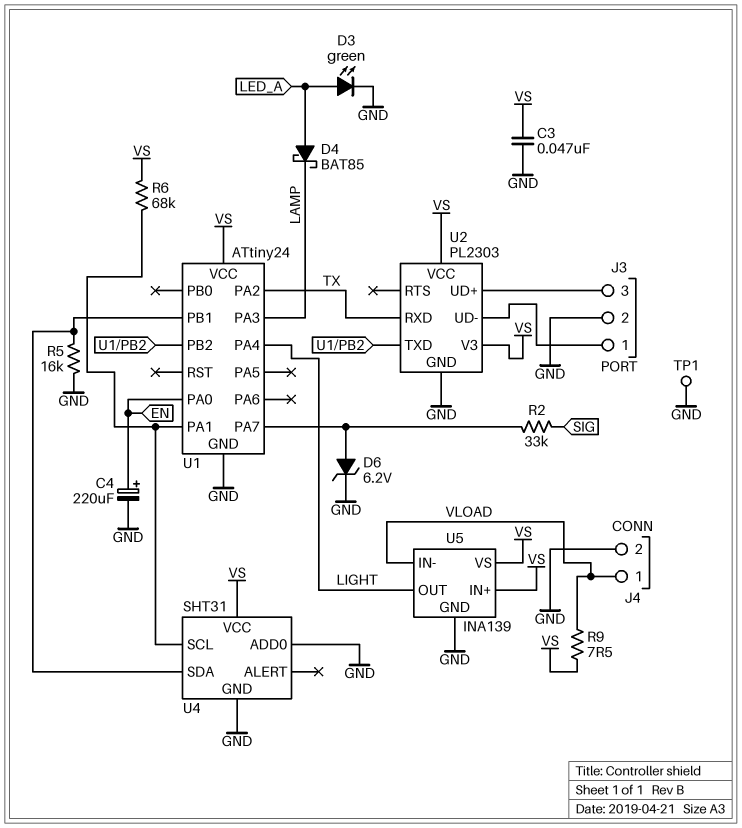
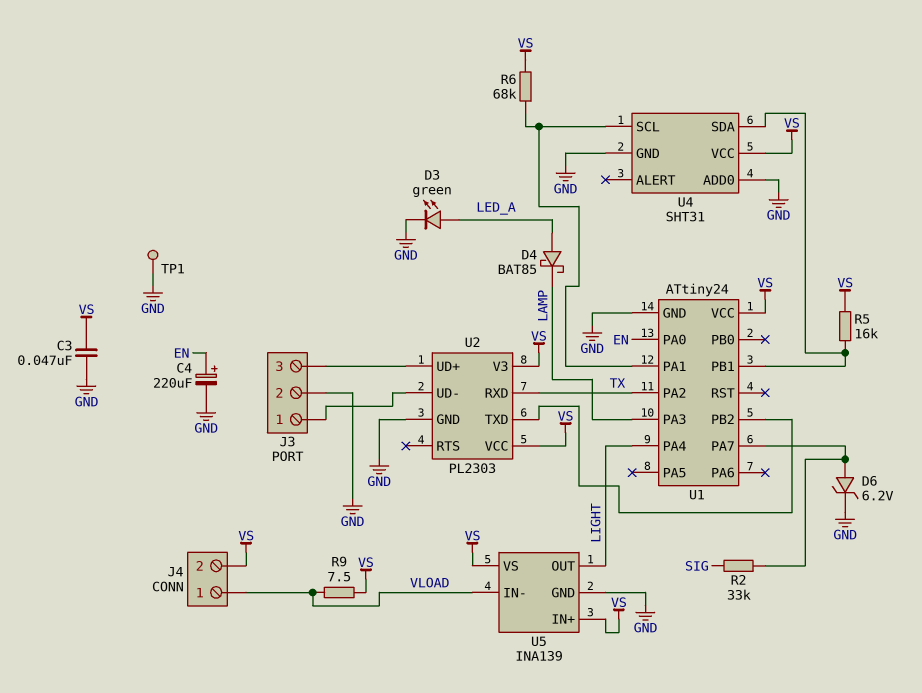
J4 pin 2: GND -> VS
R5: 16k (GND, U1/PB1) -> 16k (U1/PB1, VS)

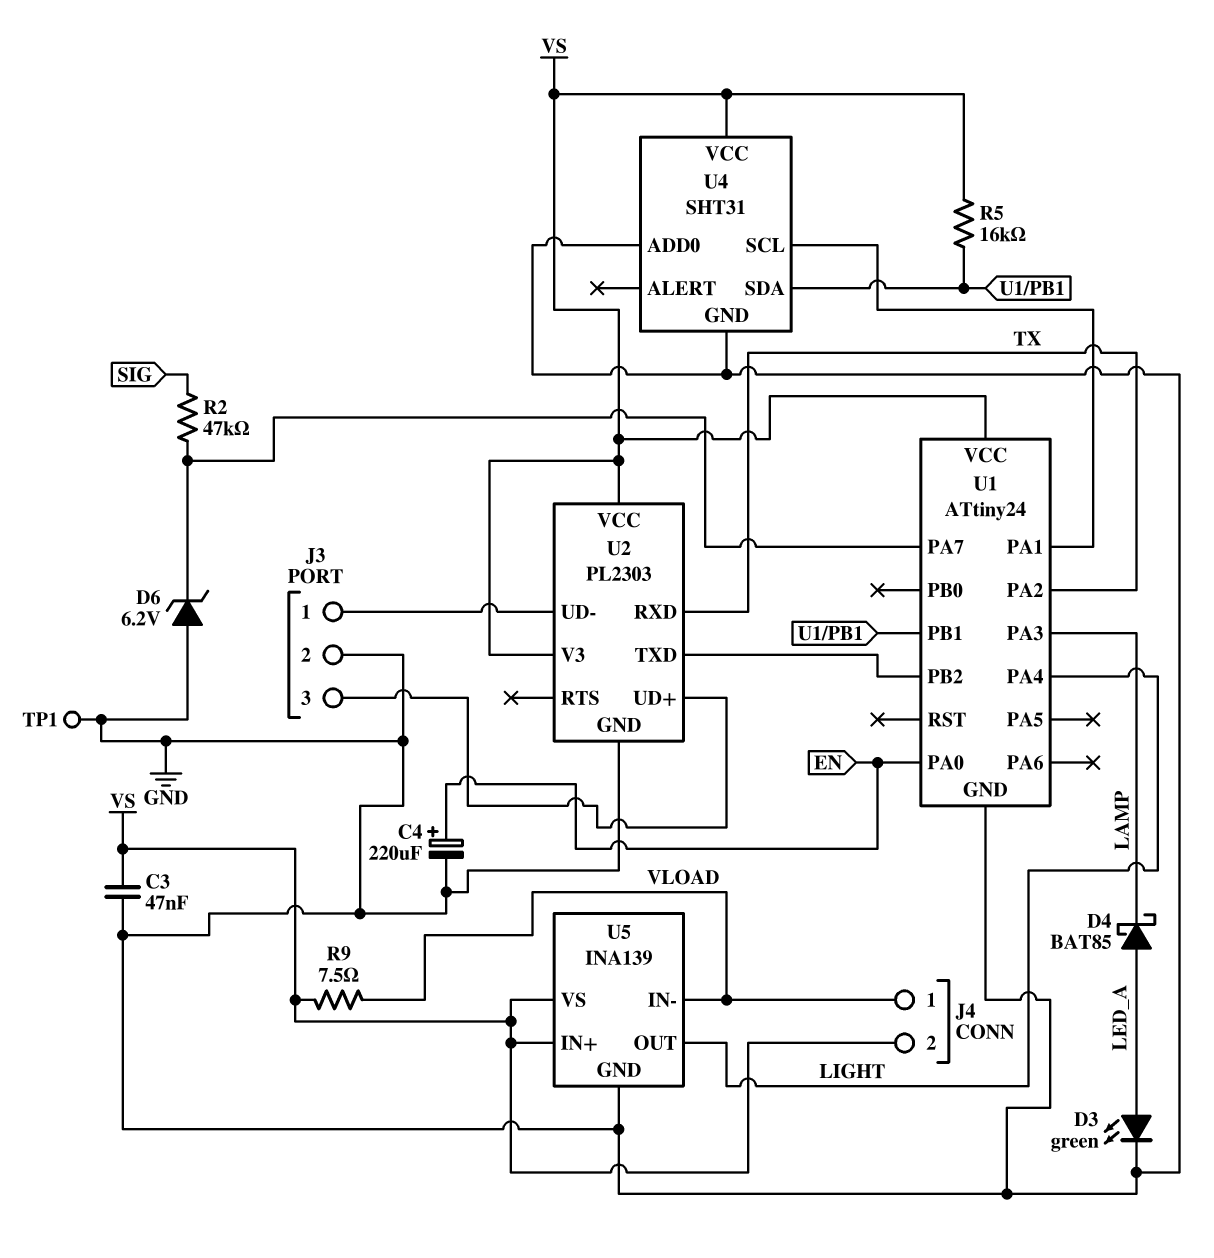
D6: zener 6.2V (A U1/PA7, K GND) -> zener 6.2V (A GND, K U1/PA7)
R2: 33k (SIG, U1/PA7) -> 47k (SIG, U1/PA7)
R6: 68k (U1/PA1, VS) -> none

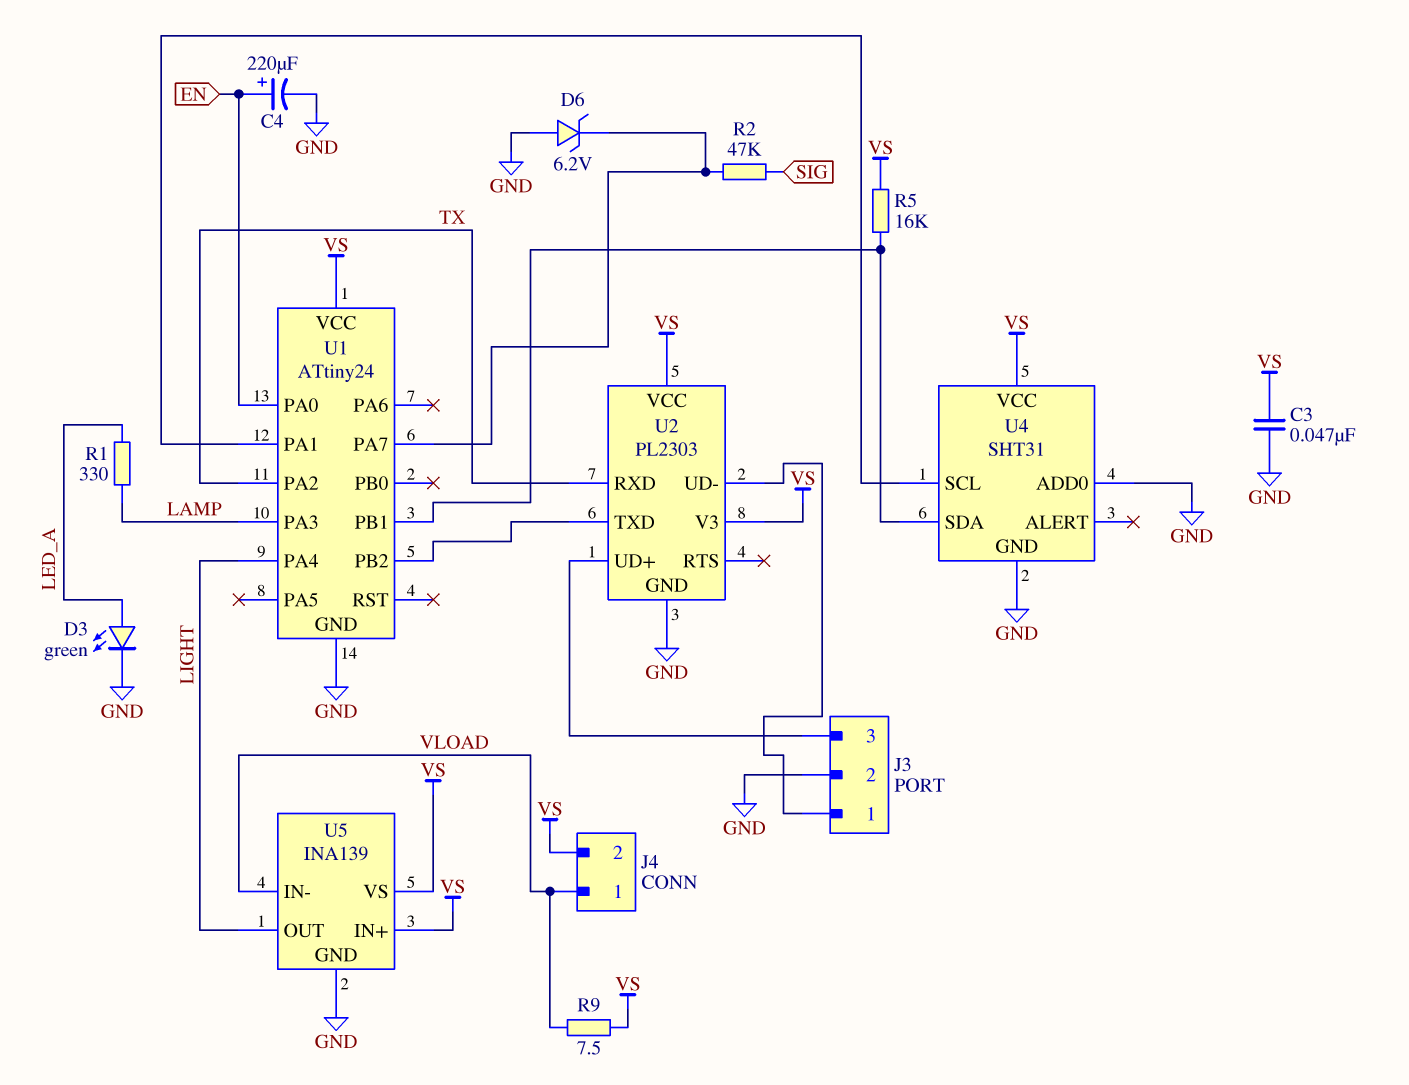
D4: schottky BAT85 (A LED_A, K LAMP) -> none
R1: none -> 330 (LAMP, LED_A)
TP1: test point (GND) -> none

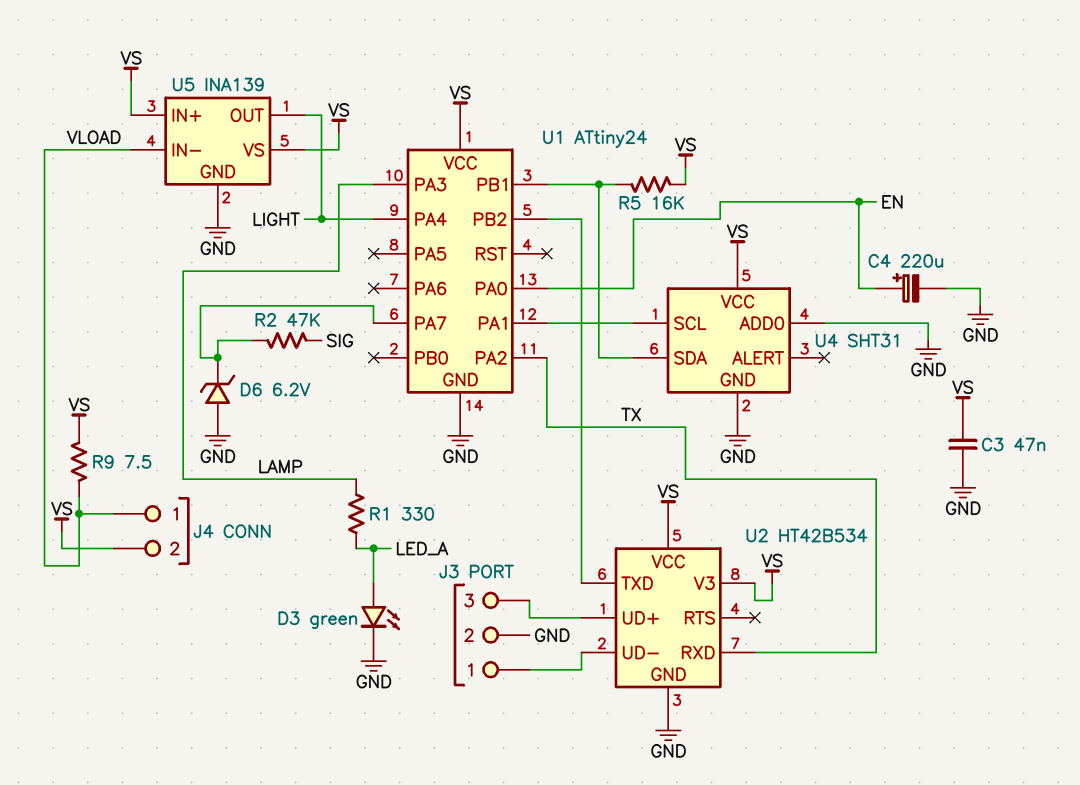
U2: PL2303 -> HT42B534

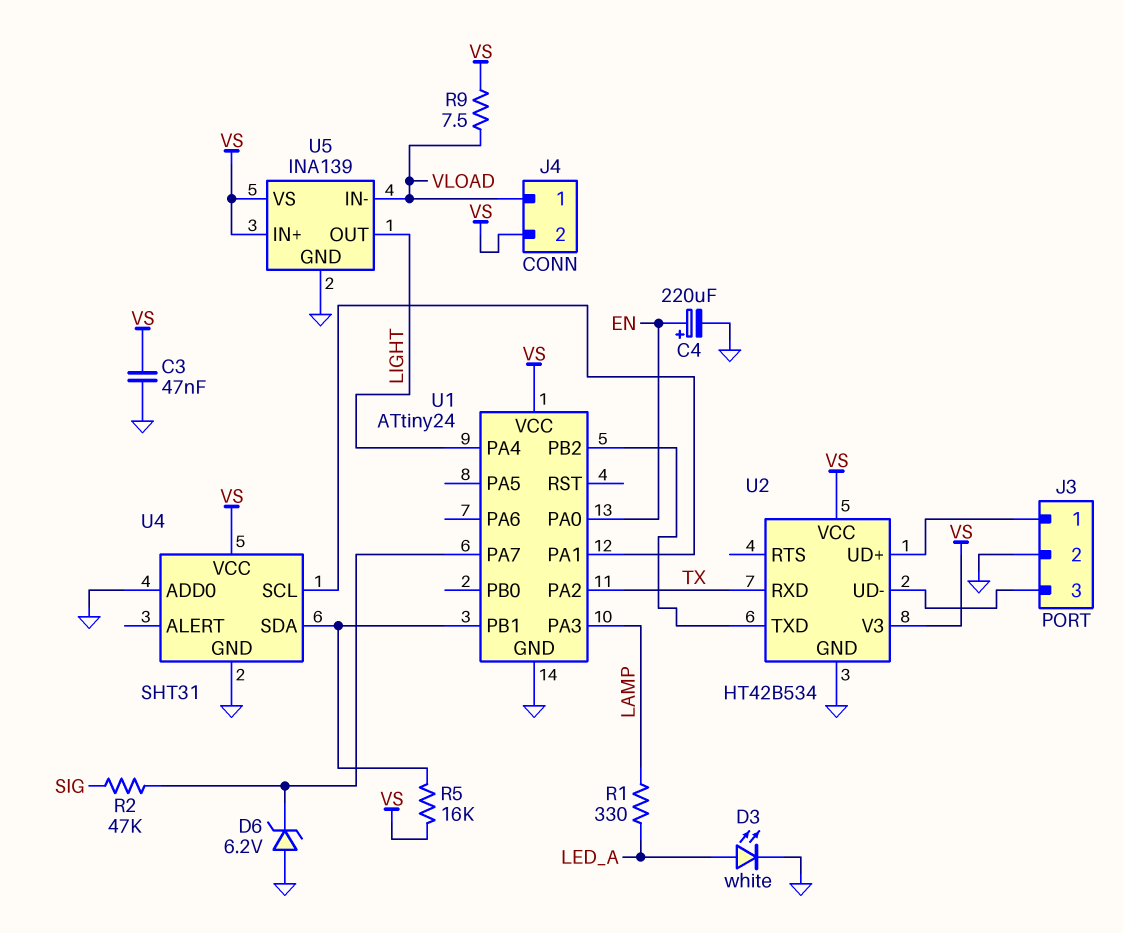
D3: LED green (A LED_A, K GND) -> LED white (A LED_A, K GND)
U2 pin UD+: J3/3 -> J3/1
U2 pin UD-: J3/1 -> J3/3

